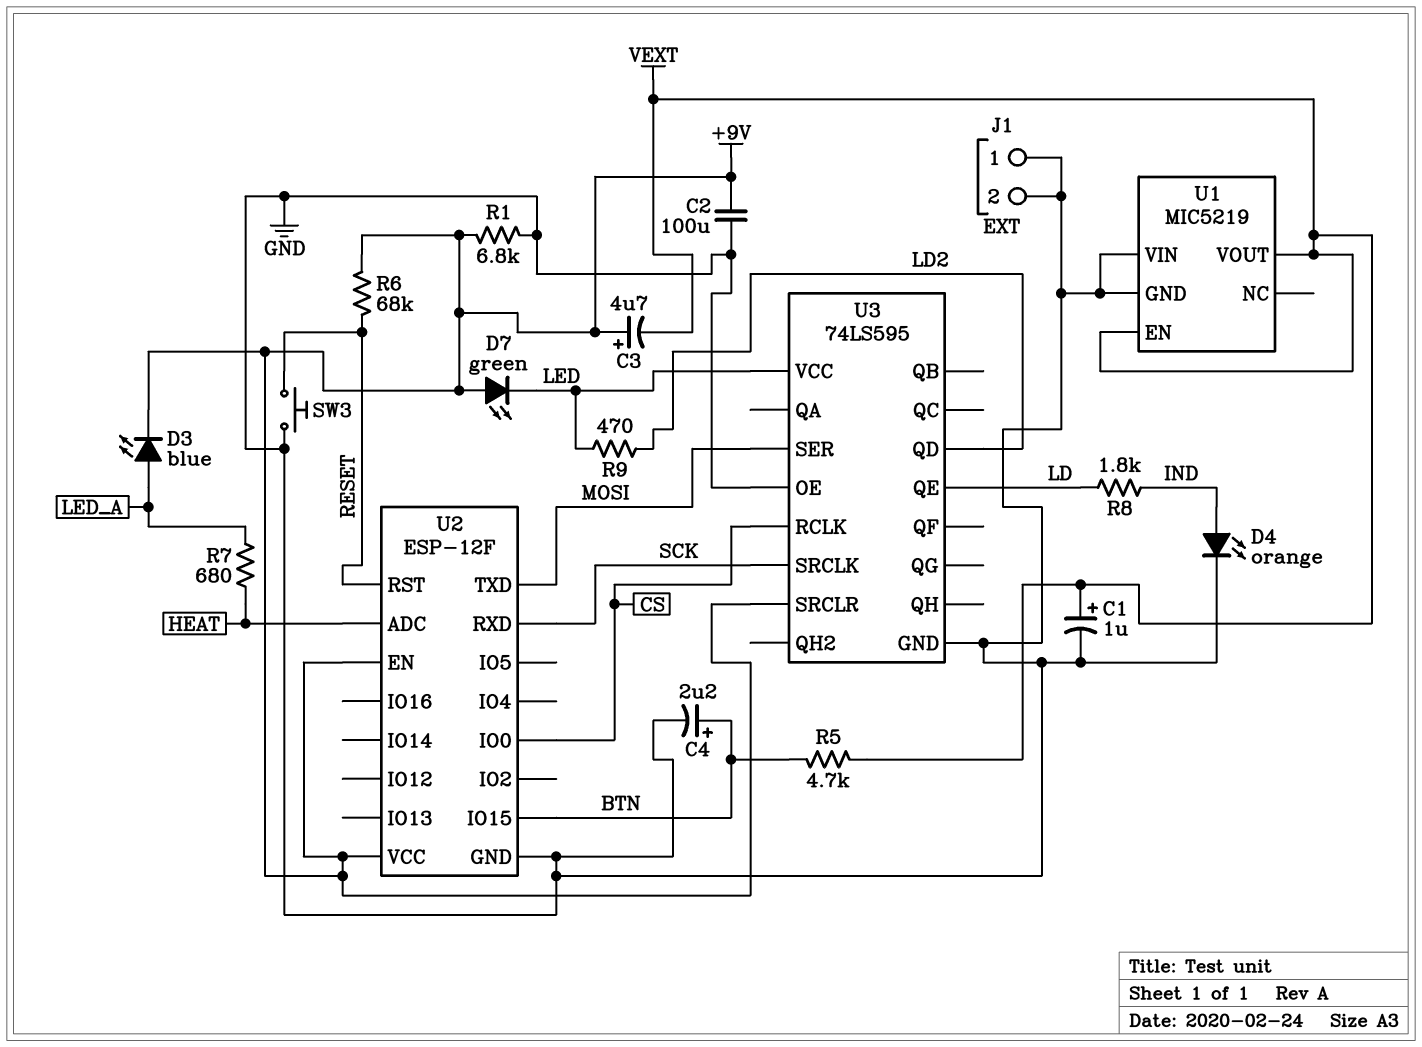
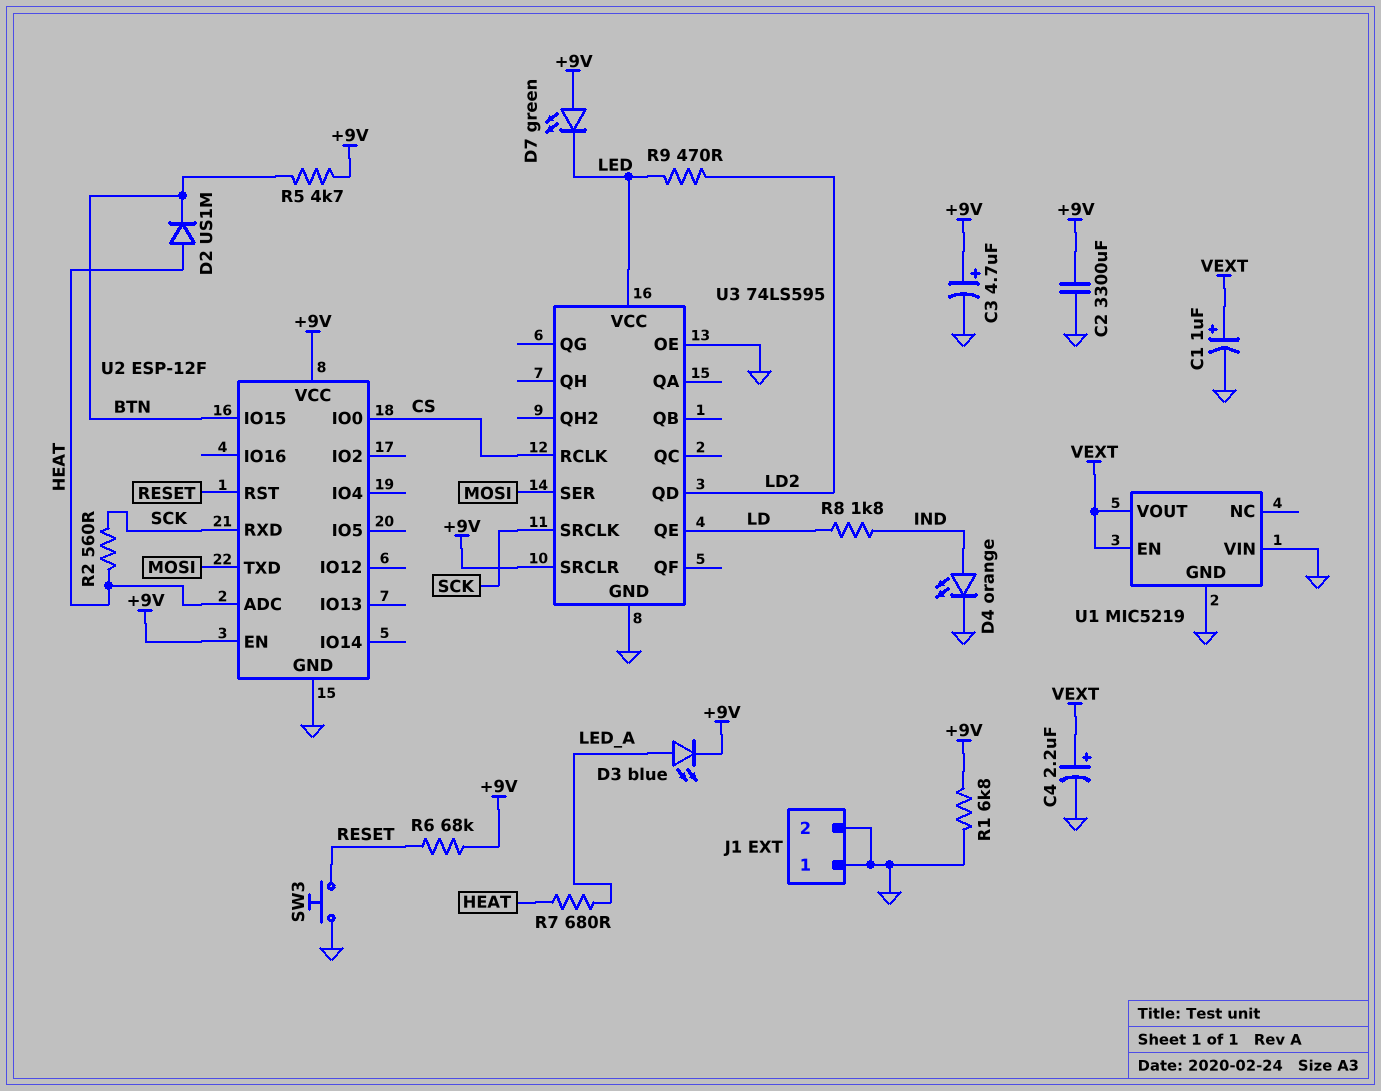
C2: 100uF (+9V, GND) -> 3300uF (+9V, GND)
C3: 4.7uF (plus +9V, minus VEXT) -> 4.7uF (plus +9V, minus GND)
C4: 2.2uF (plus BTN, minus GND) -> 2.2uF (plus VEXT, minus GND)
D2: none -> diode US1M (A HEAT, K BTN)
R2: none -> 560 (HEAT, SCK)
R5: 4.7k (BTN, VEXT) -> 4.7k (+9V, BTN)

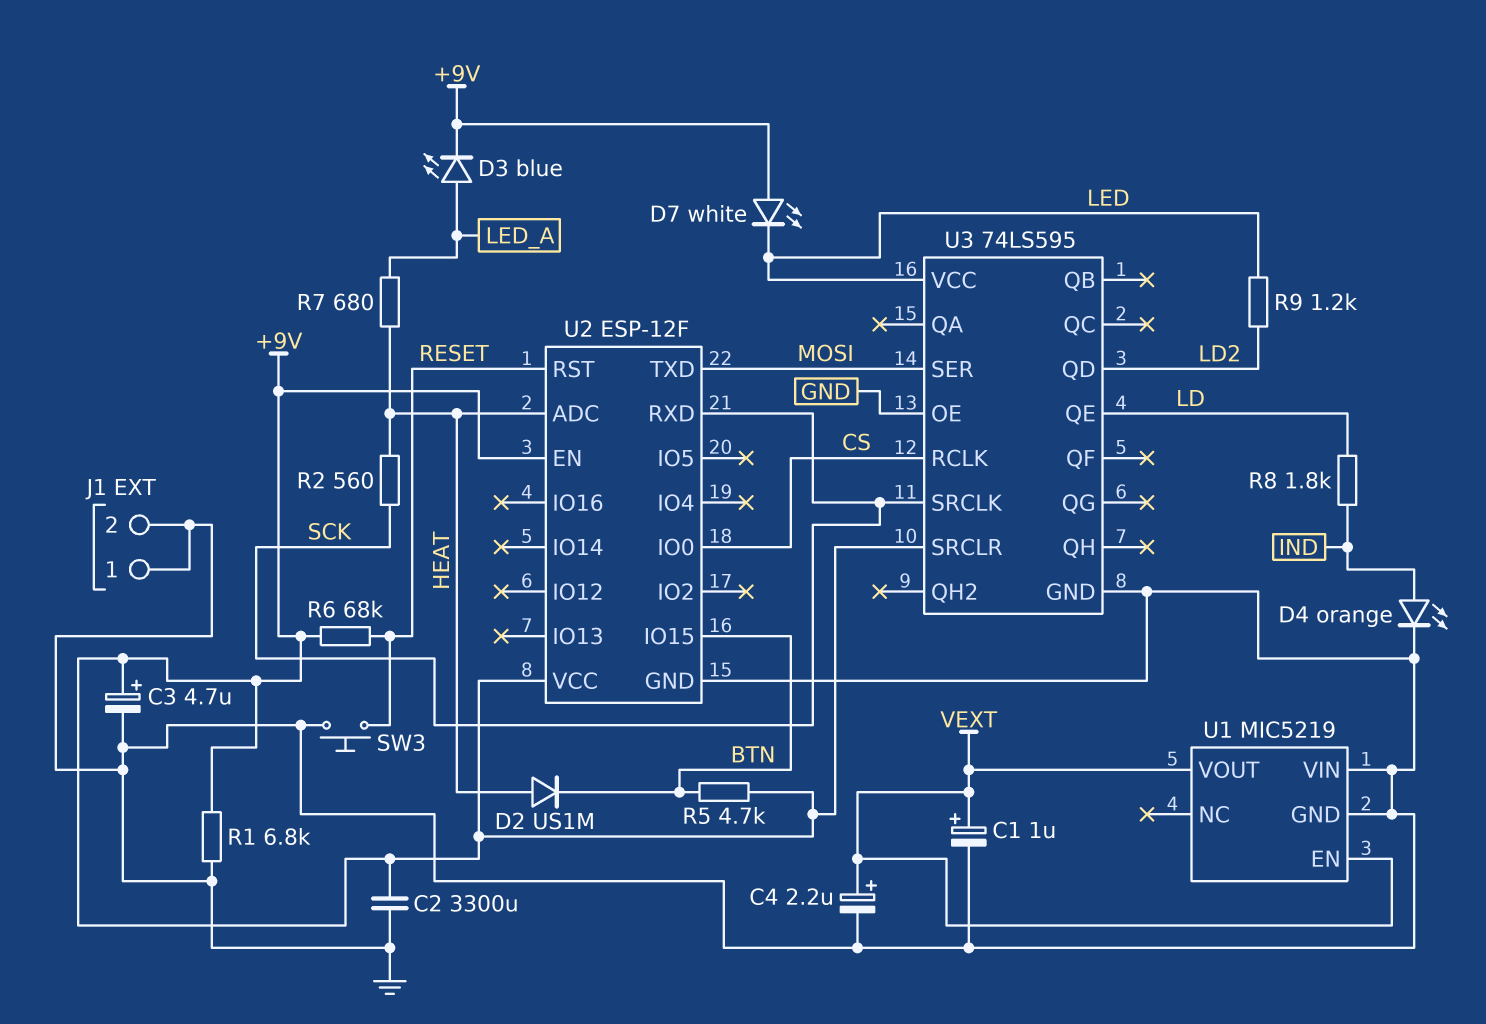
D7: LED green (A +9V, K LED) -> LED white (A +9V, K LED)
R9: 470 (LD2, LED) -> 1.2k (LD2, LED)

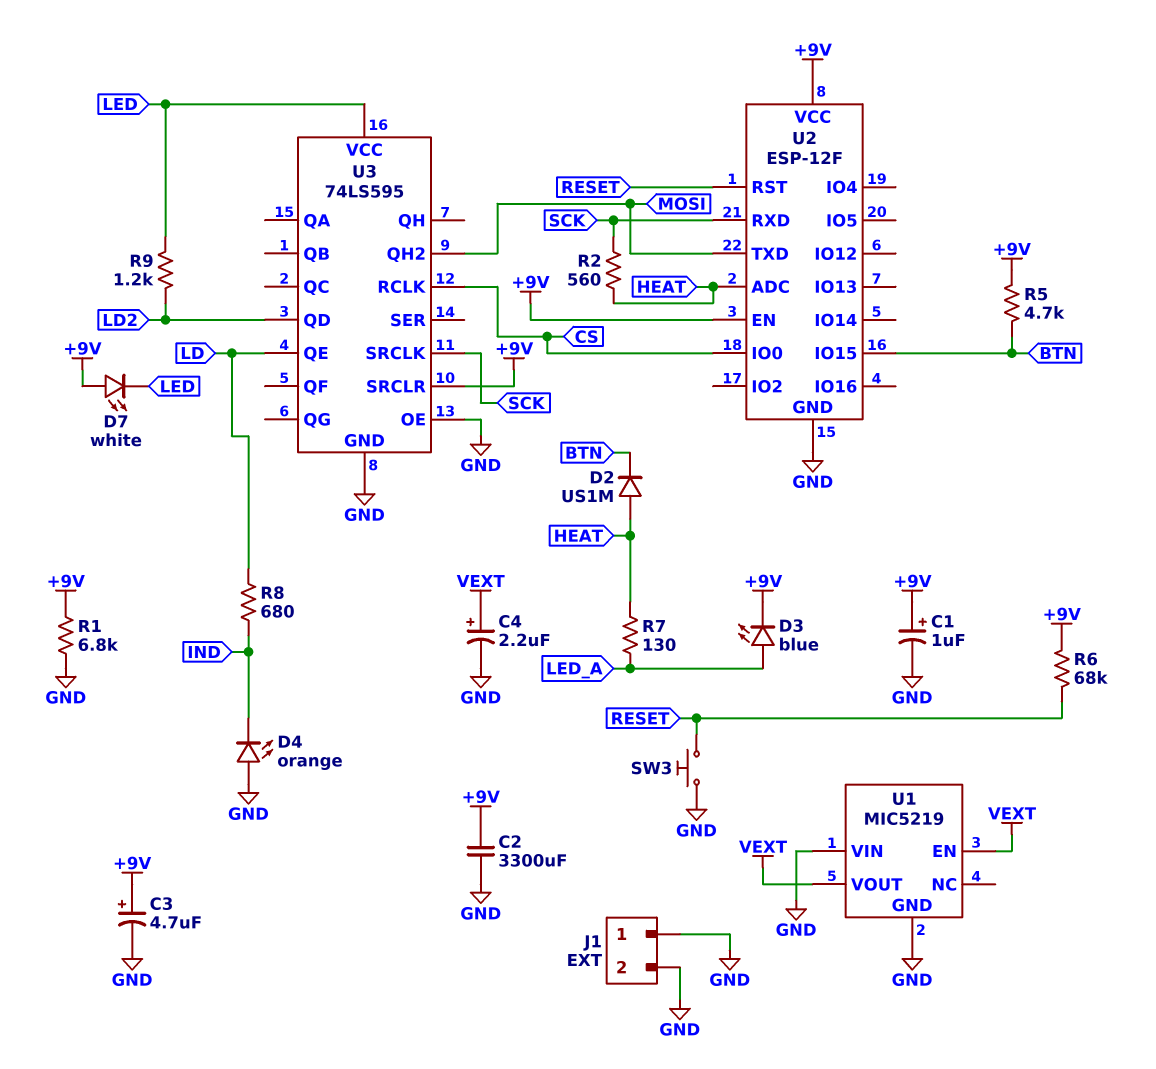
C1: 1uF (plus VEXT, minus GND) -> 1uF (plus +9V, minus GND)
D4: LED orange (A IND, K GND) -> LED orange (A GND, K IND)
R7: 680 (HEAT, LED_A) -> 130 (HEAT, LED_A)
R8: 1.8k (IND, LD) -> 680 (IND, LD)
U3 pin QH2: none -> MOSI
U3 pin SER: MOSI -> none

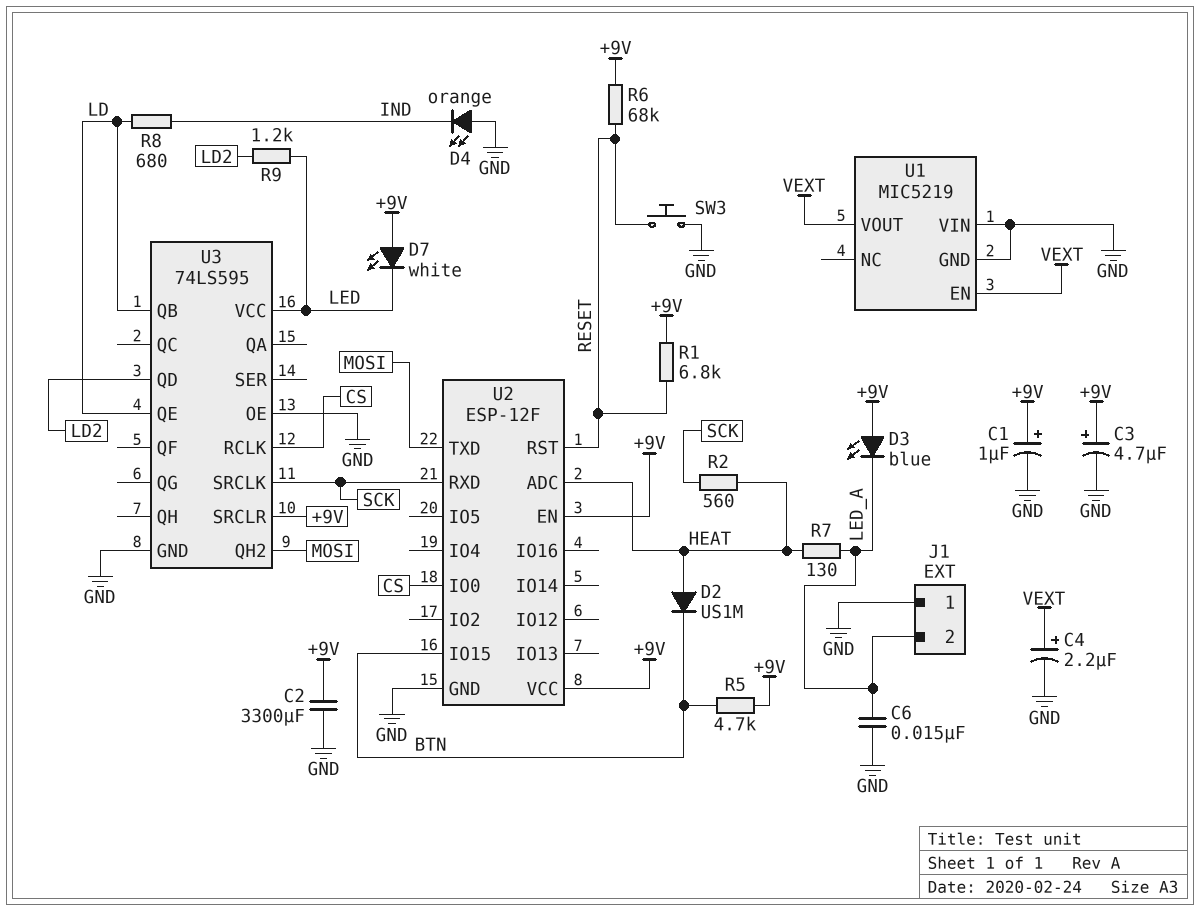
C6: none -> 15nF (GND, LED_A)
D3: LED blue (A LED_A, K +9V) -> LED blue (A +9V, K LED_A)
J1 pin 2: GND -> LED_A
R1: 6.8k (+9V, GND) -> 6.8k (+9V, RESET)
U3 pin QB: none -> LD

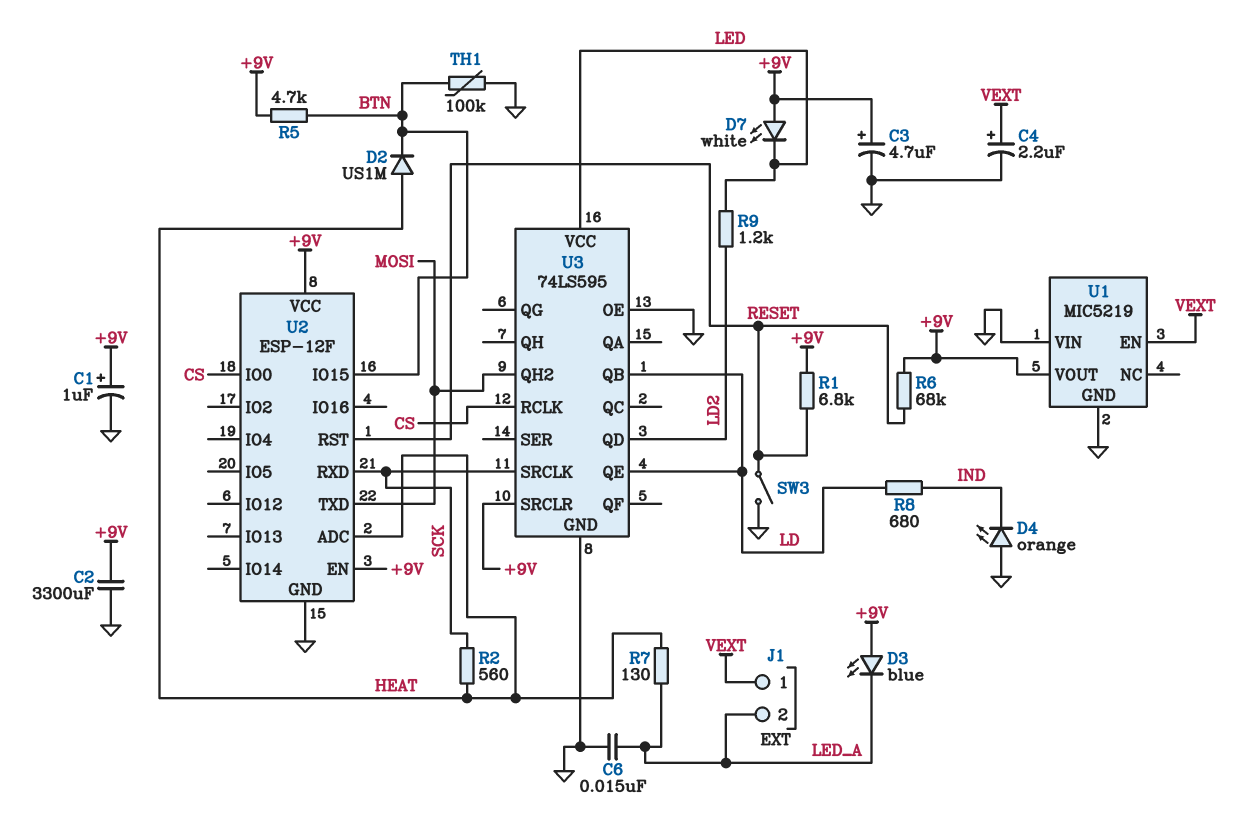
J1 pin 1: GND -> VEXT
SW3: button (GND, RESET) -> switch (GND, RESET)
TH1: none -> 100k (BTN, GND)
U1 pin VOUT: VEXT -> +9V

